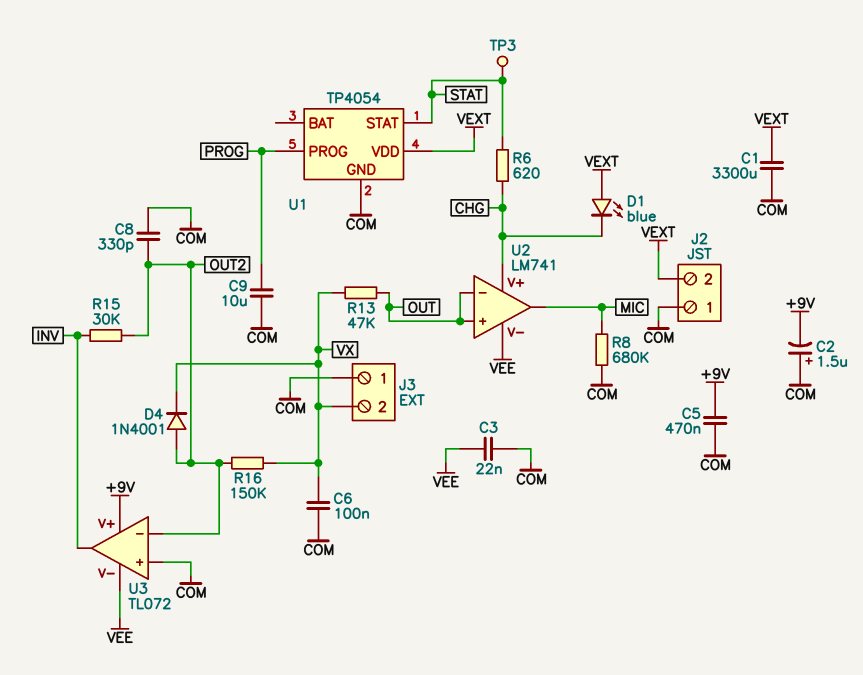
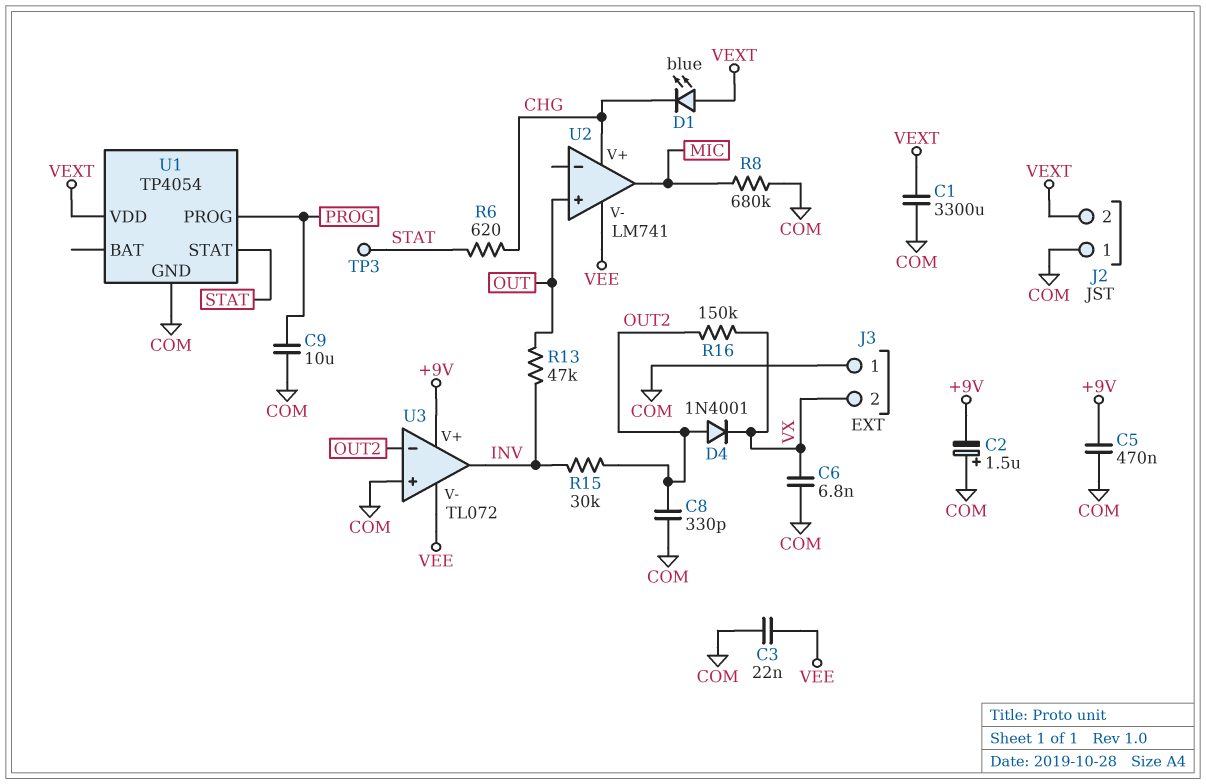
C6: 100nF (COM, VX) -> 6.8nF (COM, VX)
R13: 47k (OUT, VX) -> 47k (INV, OUT)
U2 pin in-: OUT -> none

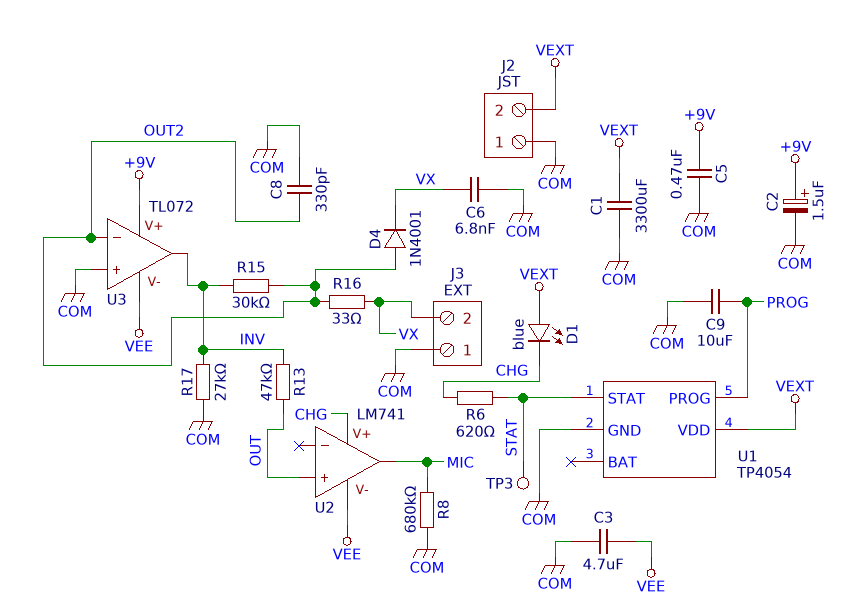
C2: 1.5uF (plus COM, minus +9V) -> 1.5uF (plus +9V, minus COM)
C3: 22nF (COM, VEE) -> 4.7uF (COM, VEE)
R16: 150k (OUT2, VX) -> 33 (OUT2, VX)
R17: none -> 27k (COM, INV)

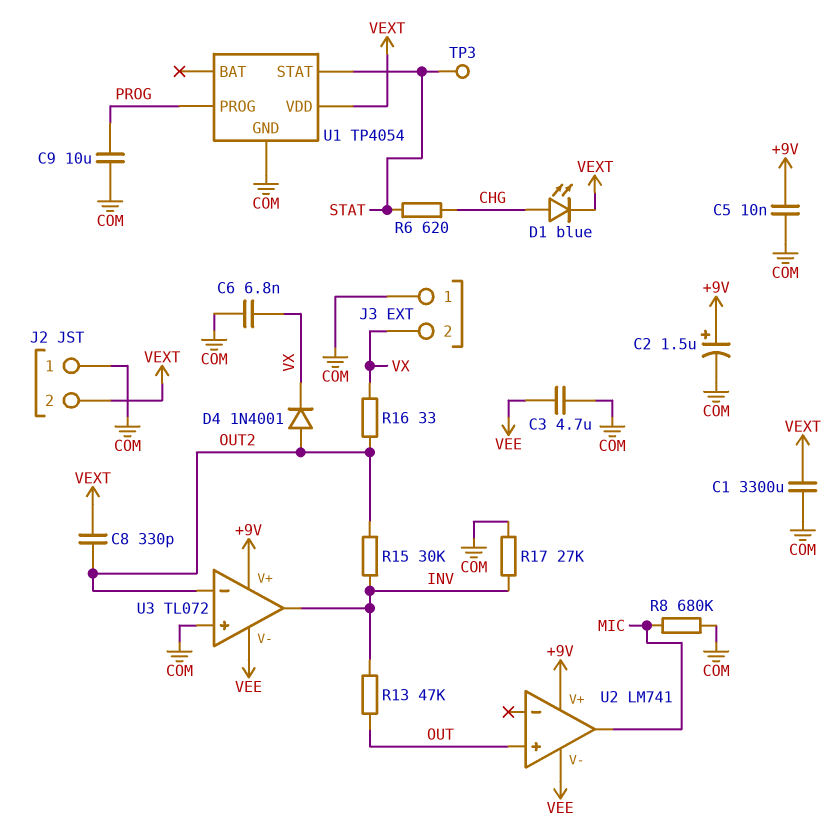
C5: 470nF (+9V, COM) -> 10nF (+9V, COM)
C8: 330pF (COM, OUT2) -> 330pF (OUT2, VEXT)
D1: LED blue (A VEXT, K CHG) -> LED blue (A CHG, K VEXT)
U2 pin V+: CHG -> +9V

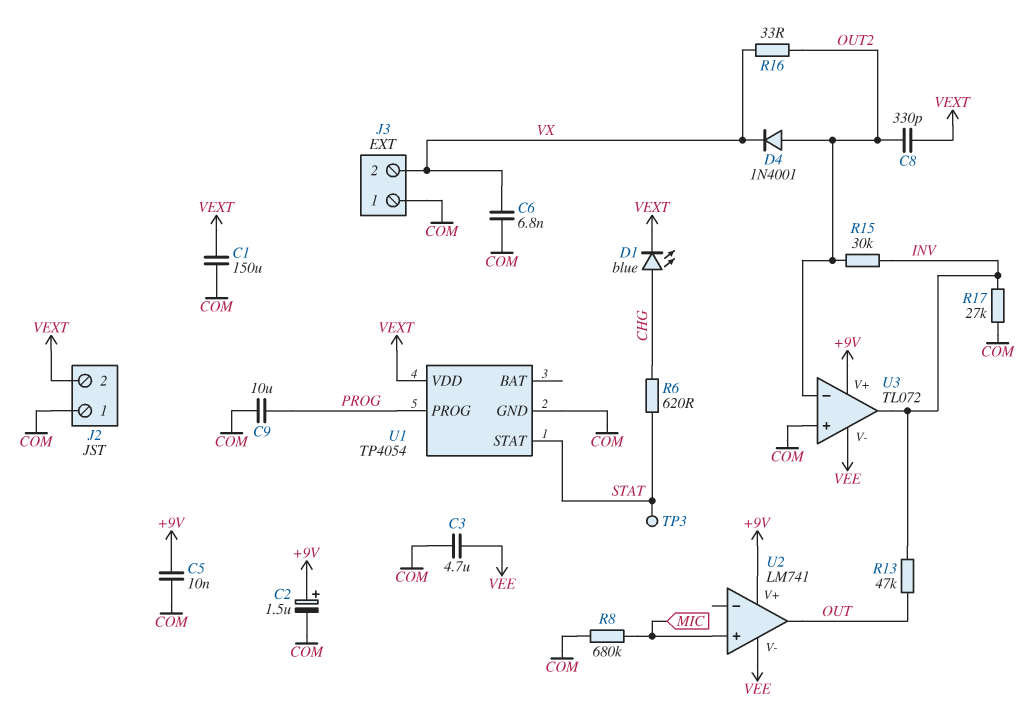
C1: 3300uF (COM, VEXT) -> 150uF (COM, VEXT)
U2 pin in+: OUT -> MIC
U2 pin out: MIC -> OUT

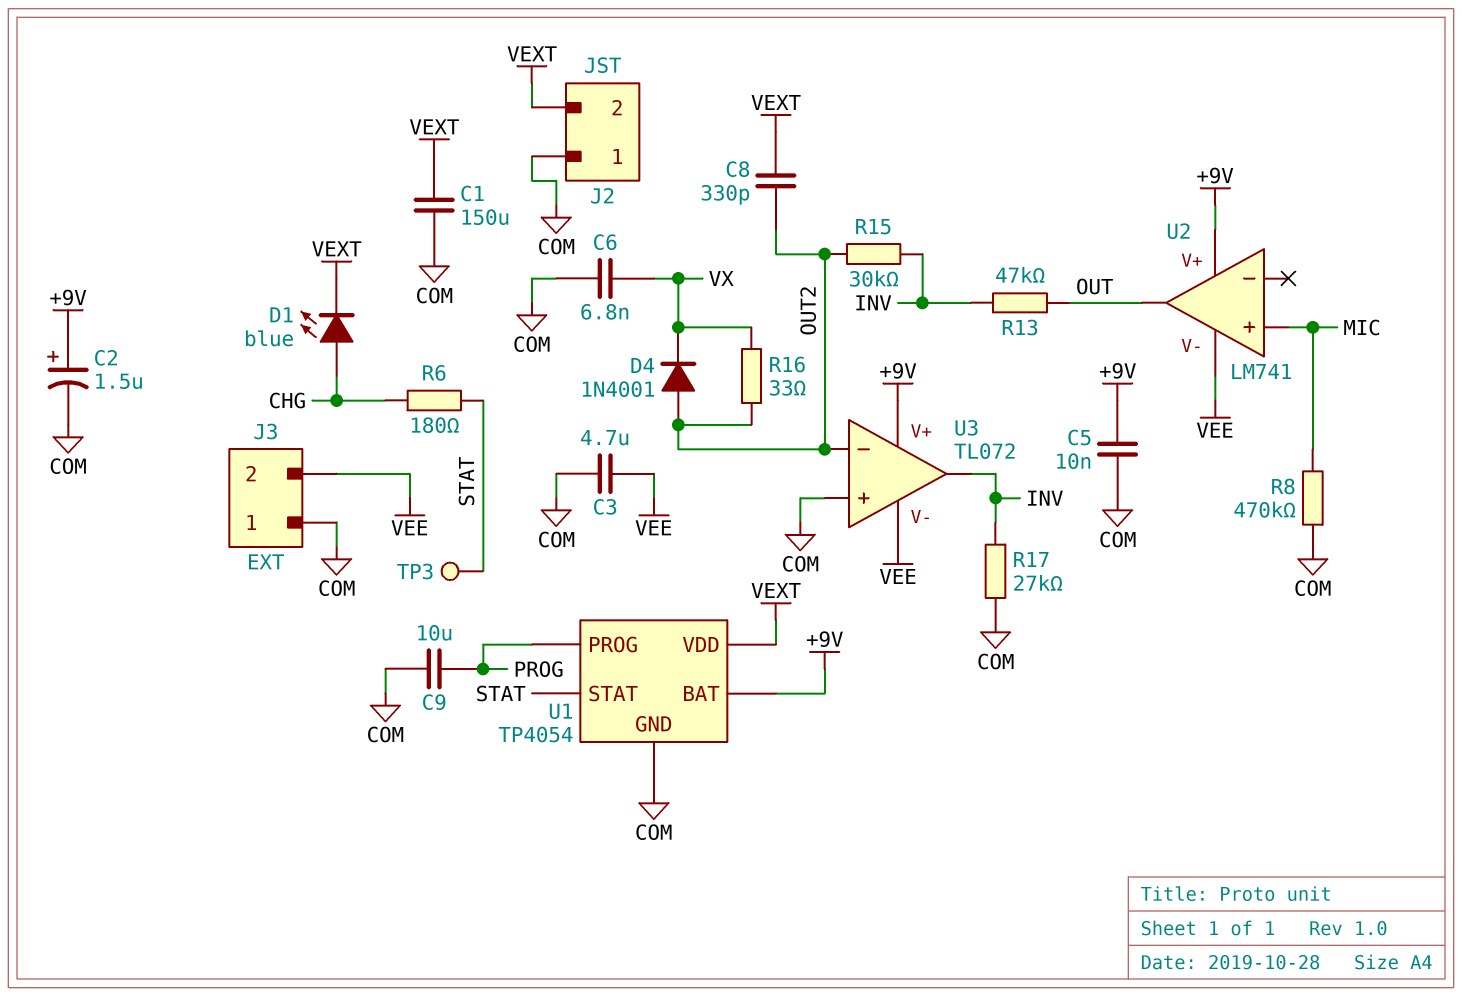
J3 pin 2: VX -> VEE
R6: 620 (CHG, STAT) -> 180 (CHG, STAT)
R8: 680k (COM, MIC) -> 470k (COM, MIC)
U1 pin BAT: none -> +9V

